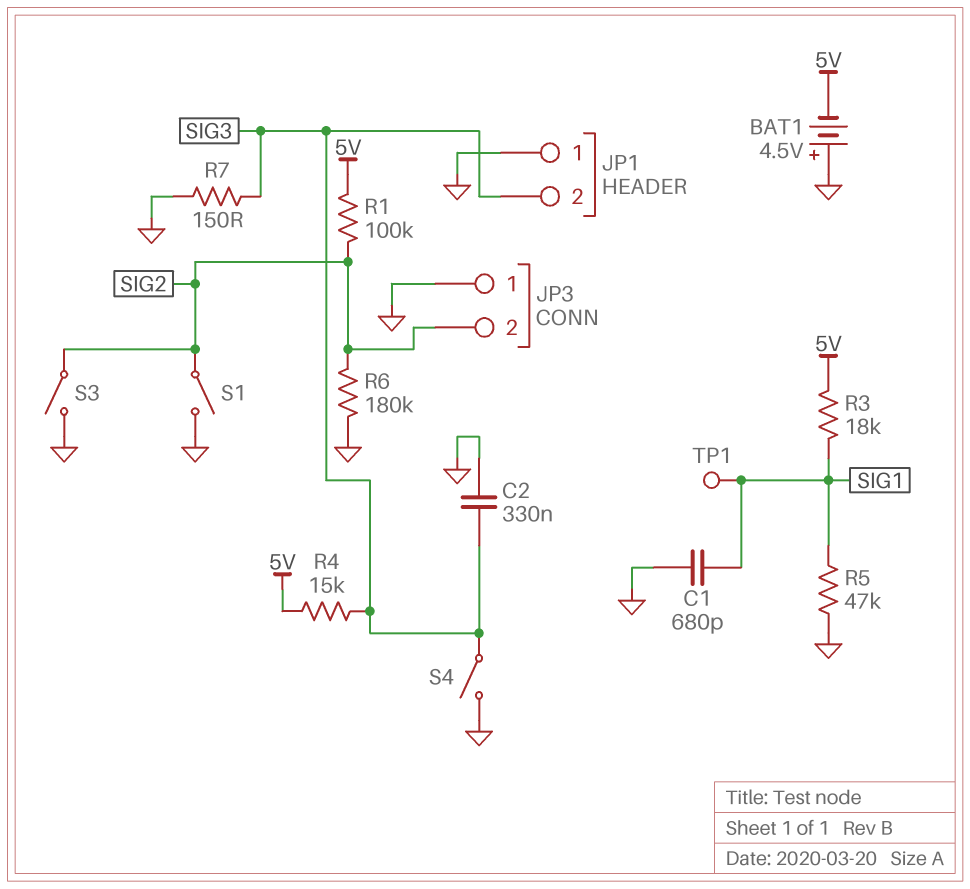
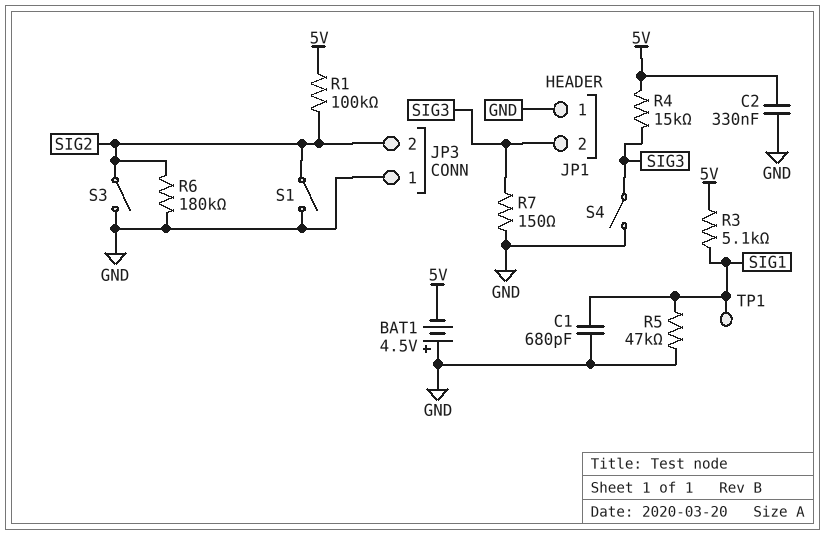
C2: 330nF (GND, SIG3) -> 330nF (5V, GND)
R3: 18k (5V, SIG1) -> 5.1k (5V, SIG1)

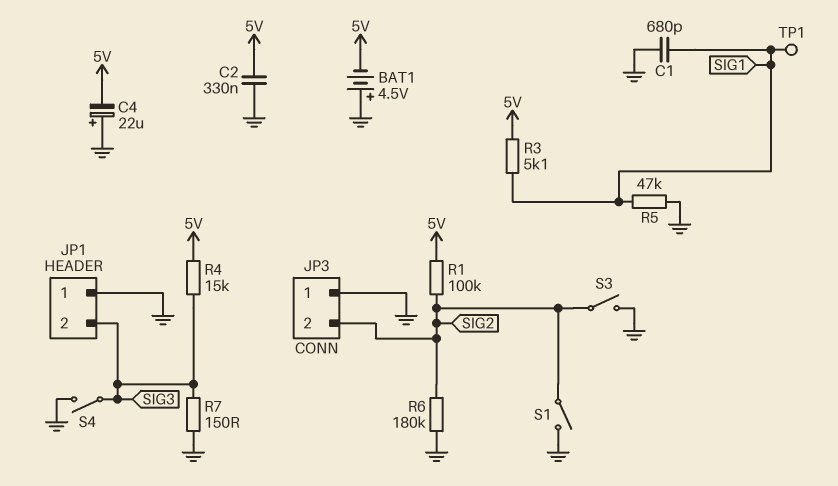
C4: none -> 22uF (plus GND, minus 5V)

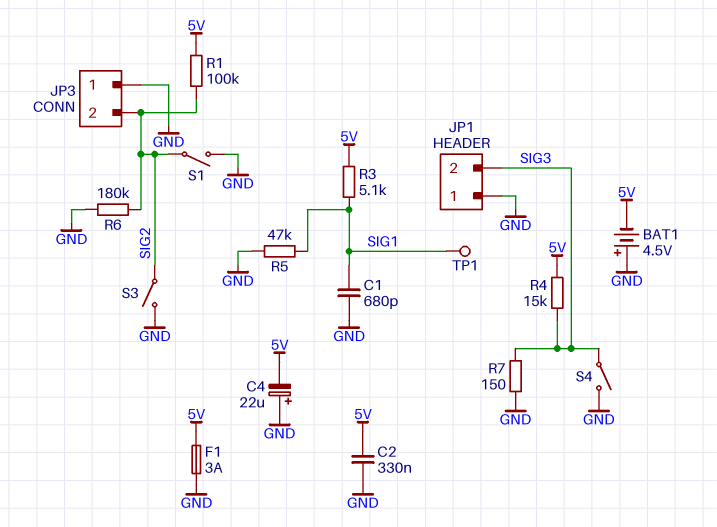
F1: none -> 3A (5V, GND)

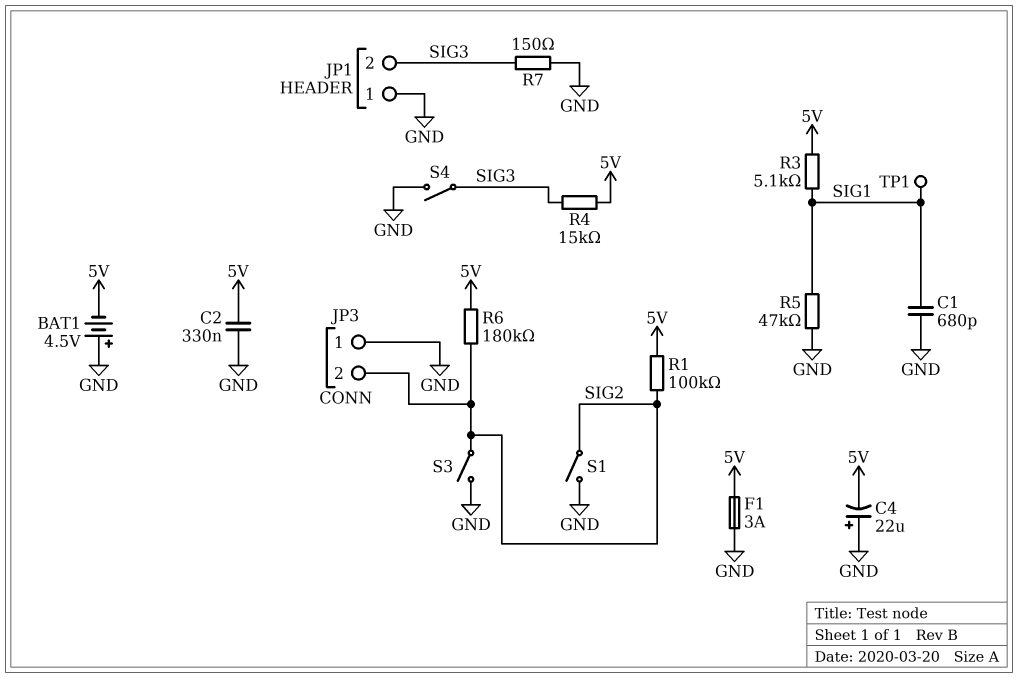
R6: 180k (GND, SIG2) -> 180k (5V, SIG2)

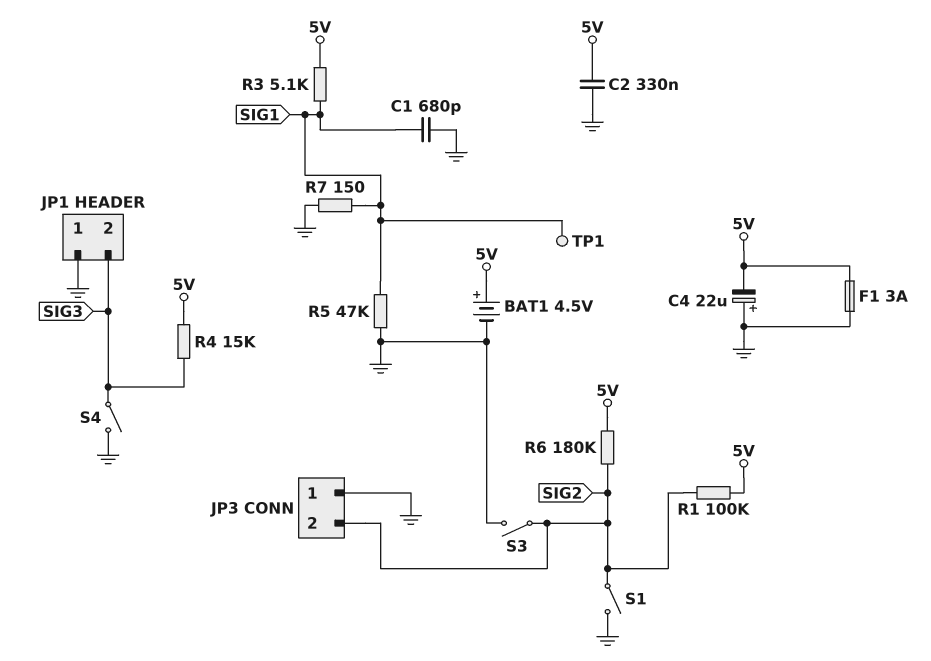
BAT1: 4.5V (plus GND, minus 5V) -> 4.5V (plus 5V, minus GND)
R7: 150 (GND, SIG3) -> 150 (GND, SIG1)

